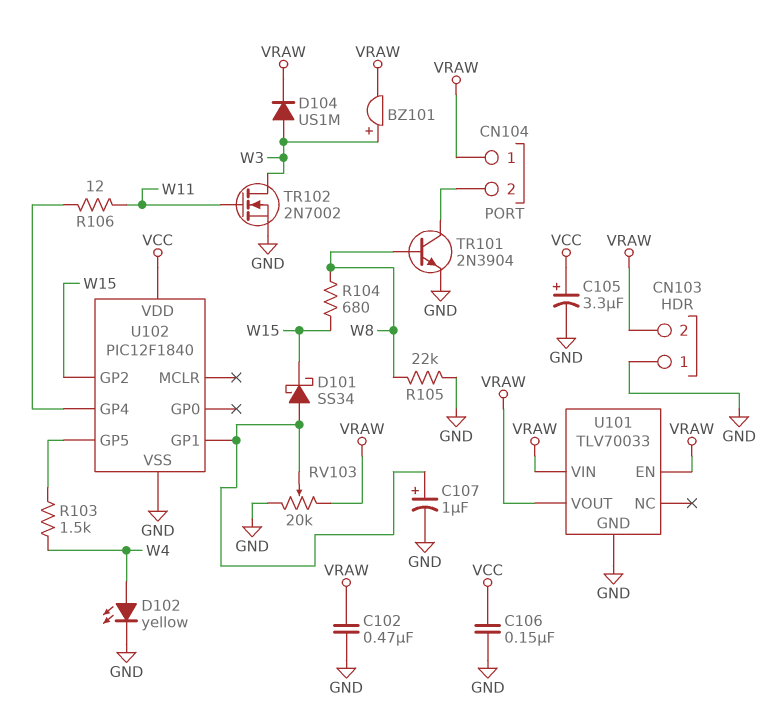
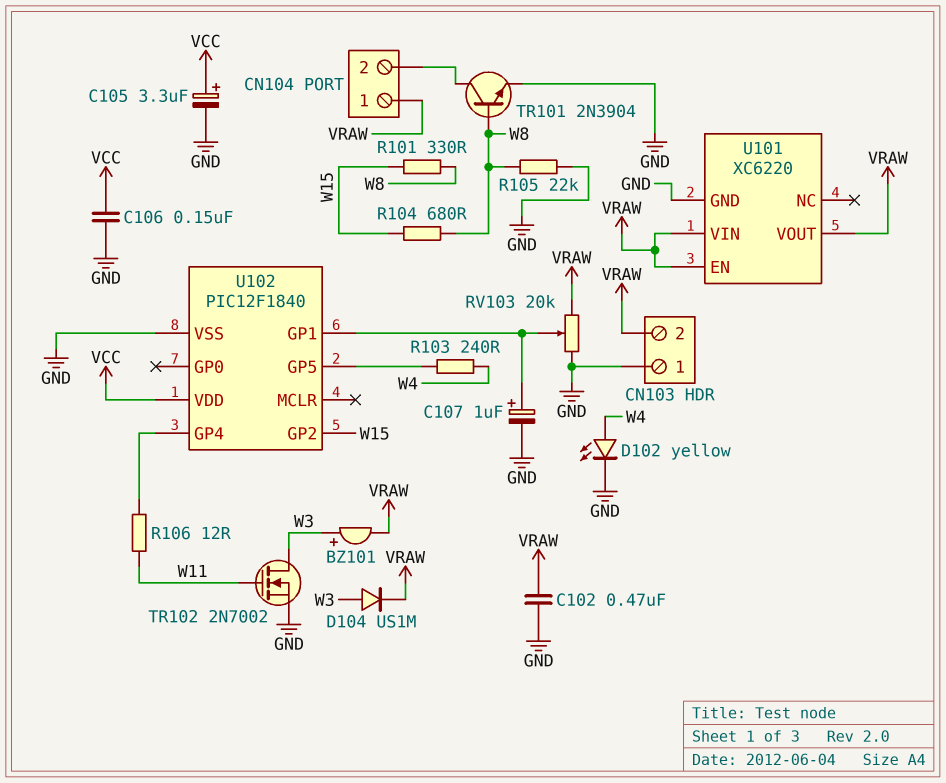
D101: schottky SS34 (A U102/GP1, K W15) -> none
R101: none -> 330 (W8, W15)
R103: 1.5k (U102/GP5, W4) -> 240 (U102/GP5, W4)
U101: TLV70033 -> XC6220

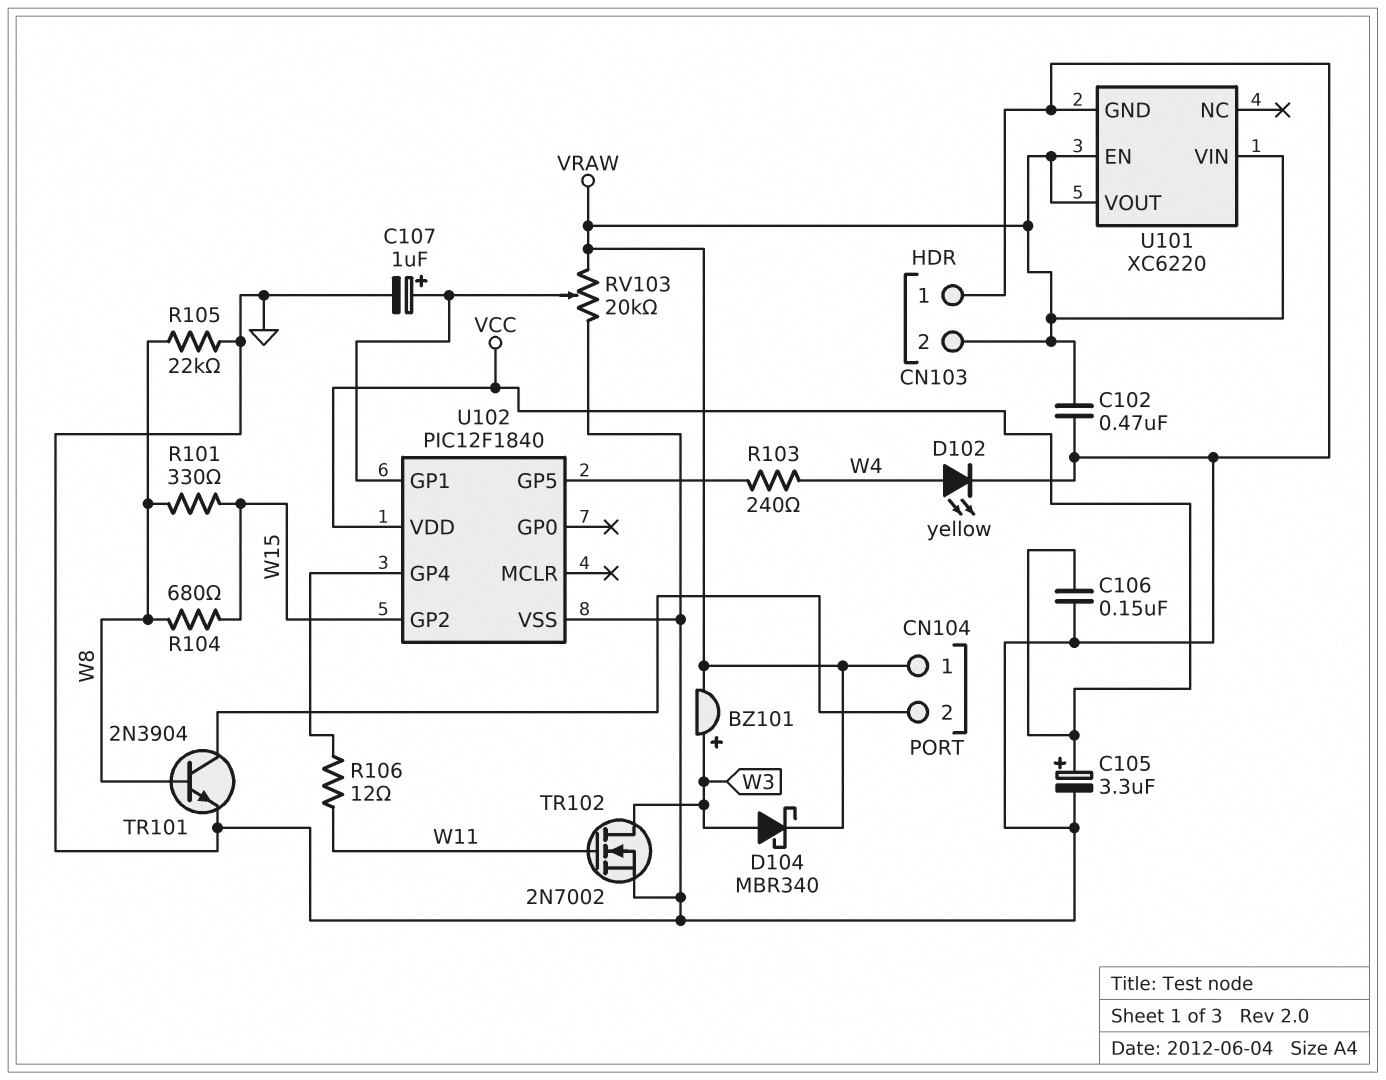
D104: diode US1M (A W3, K VRAW) -> schottky MBR340 (A W3, K VRAW)

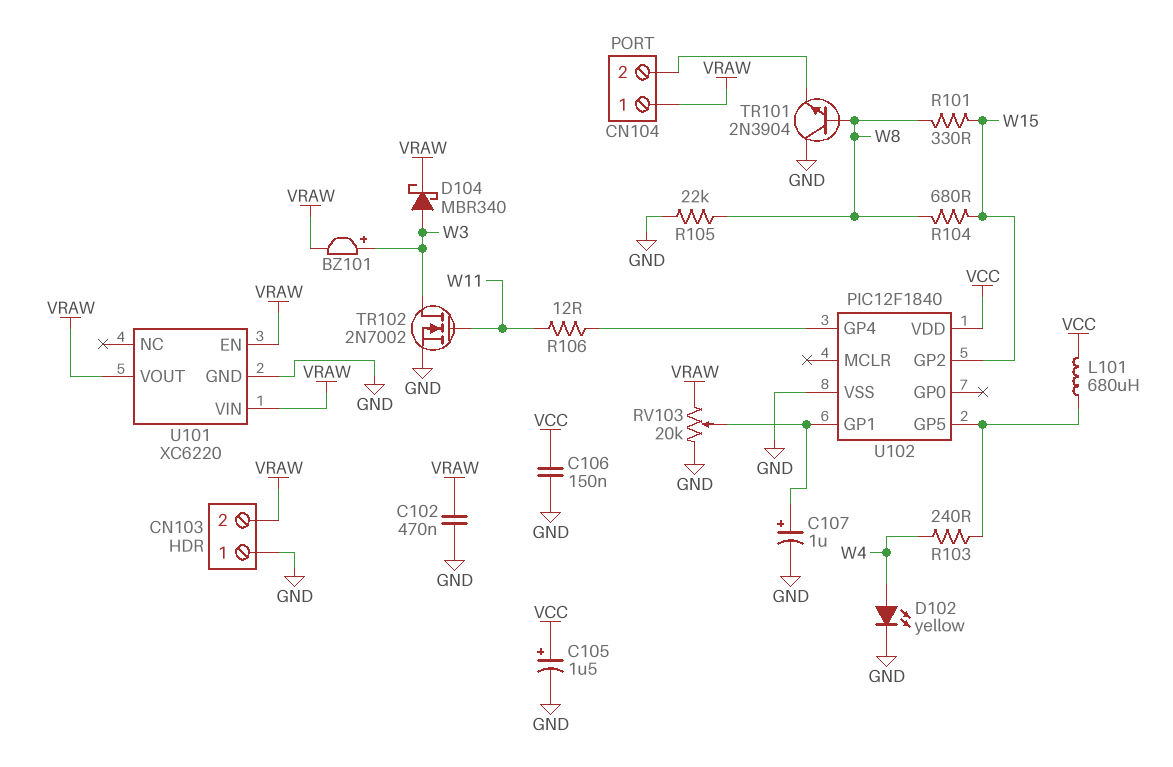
C105: 3.3uF (plus VCC, minus GND) -> 1.5uF (plus VCC, minus GND)
L101: none -> 680uH (U102/GP5, VCC)
TR101: NPN 2N3904 (B W8, C CN104/2, E GND) -> NPN 2N3904 (B W8, C GND, E CN104/2)

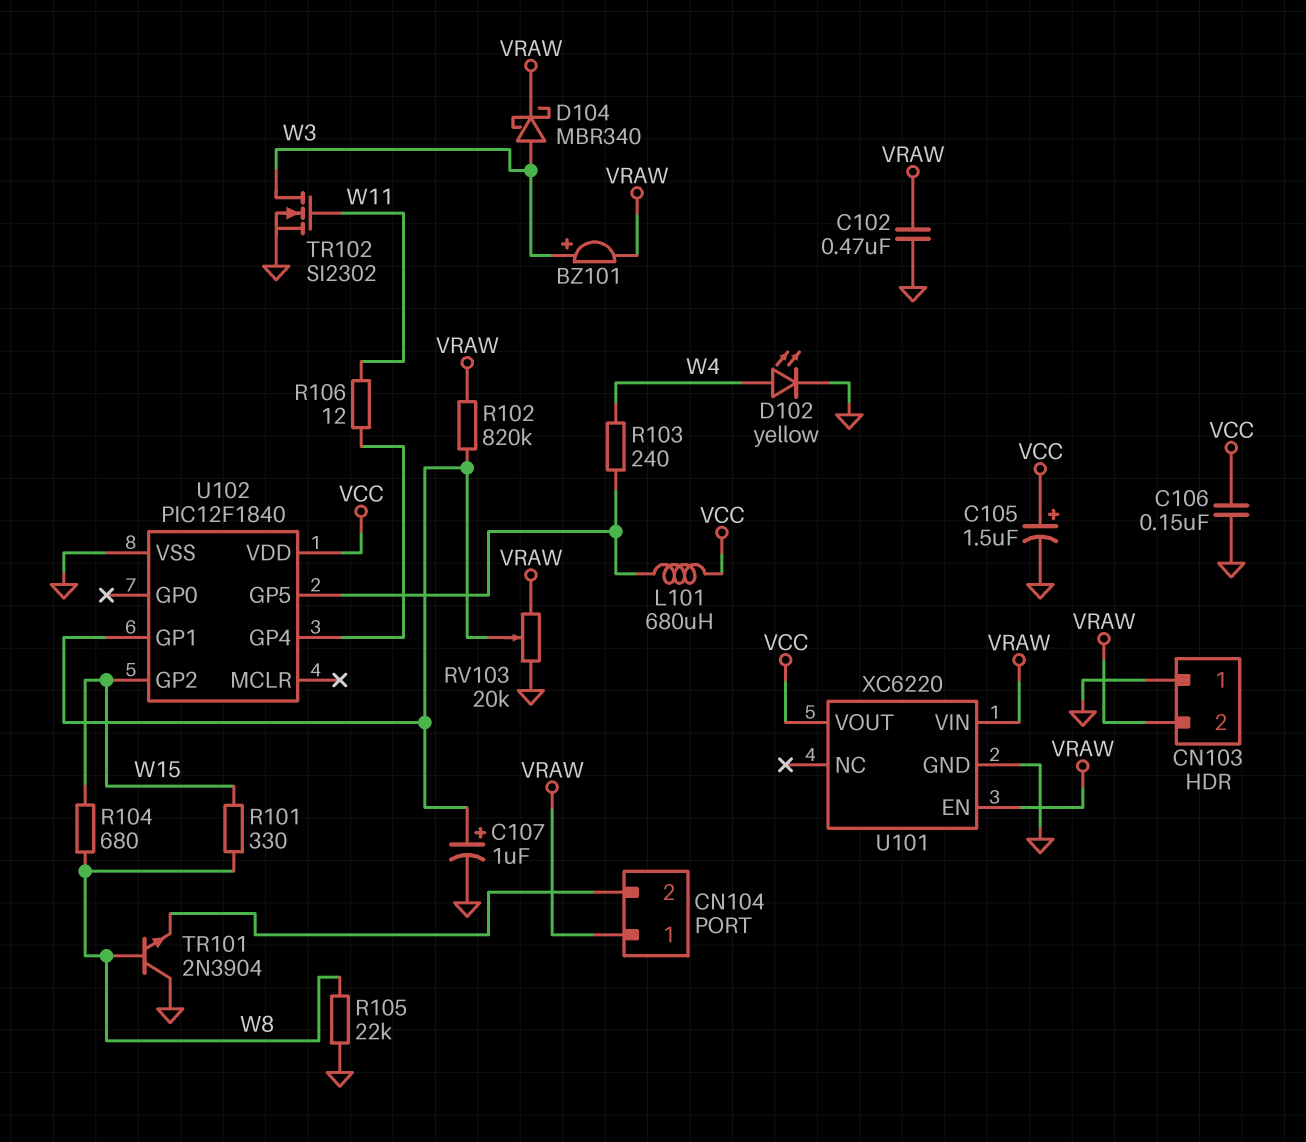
R102: none -> 820k (U102/GP1, VRAW)
TR102: NMOS 2N7002 (G W11, D W3, S GND) -> NMOS SI2302 (G W11, D W3, S GND)
U101 pin VOUT: VRAW -> VCC

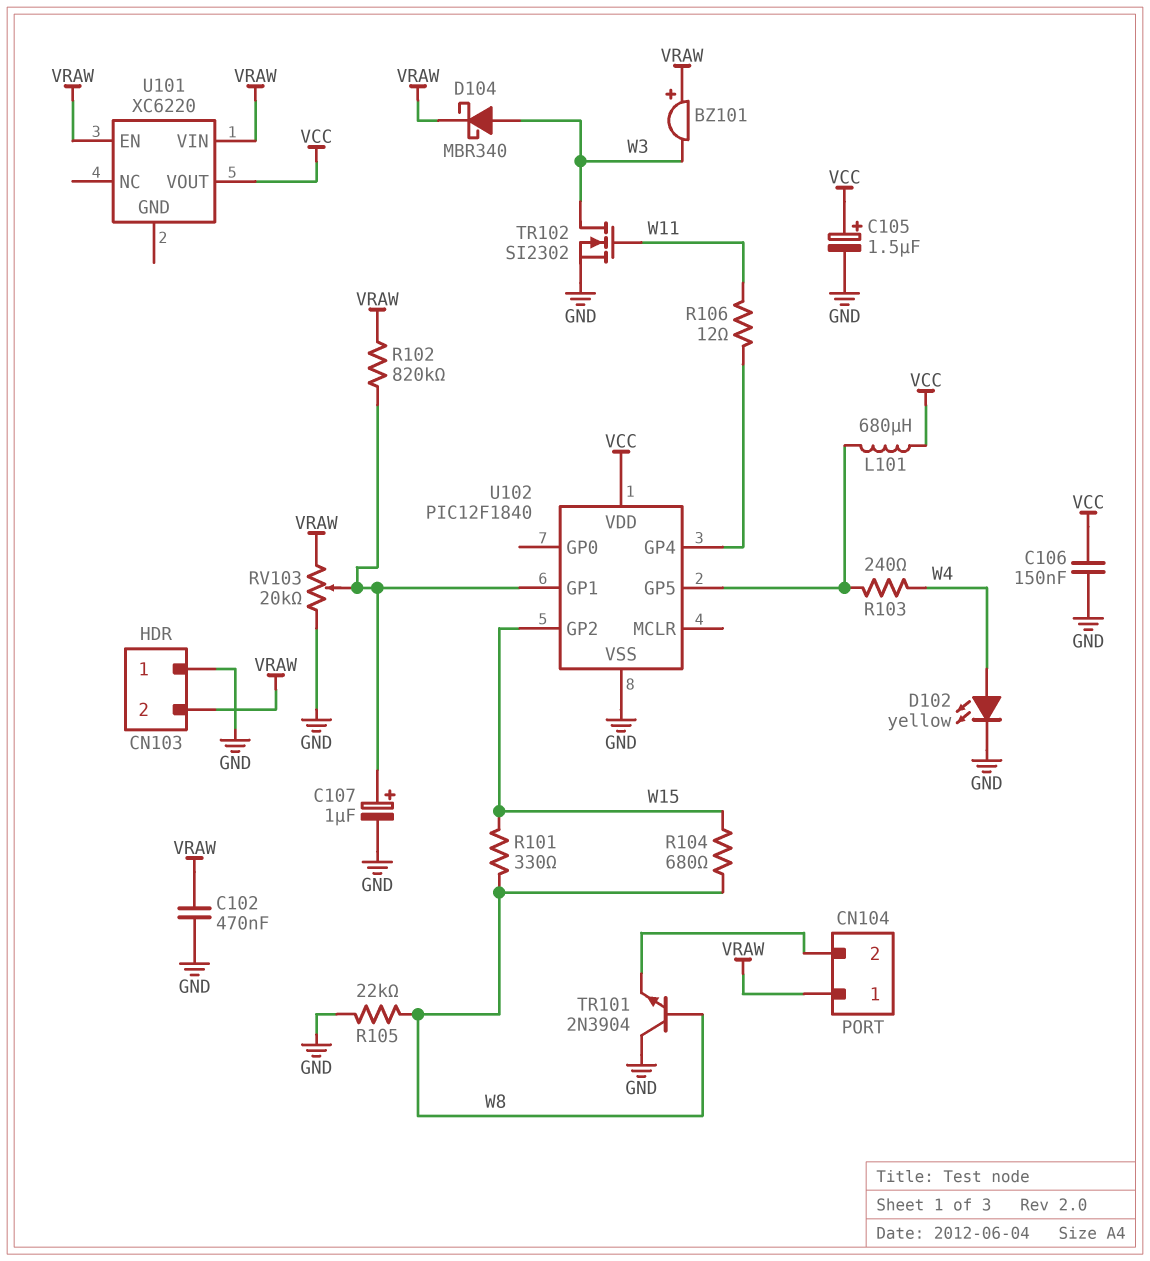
BZ101: buzzer (plus W3, minus VRAW) -> buzzer (plus VRAW, minus W3)
U101 pin GND: GND -> none

